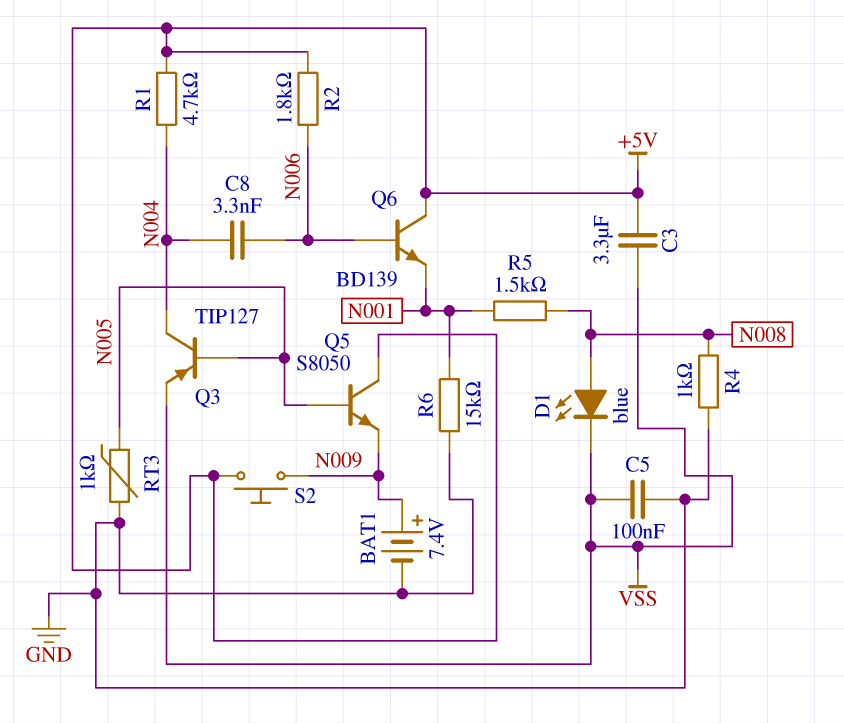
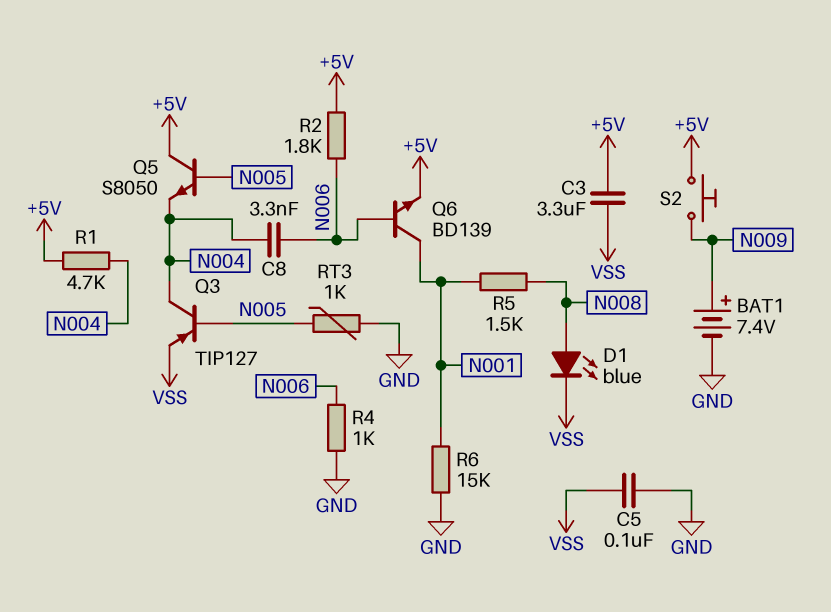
Q5: NPN S8050 (B N005, C +5V, E N009) -> NPN S8050 (B N005, C +5V, E N004)
Q6: NPN BD139 (B N006, C +5V, E N001) -> NPN BD139 (B N006, C N001, E +5V)
R4: 1k (GND, N008) -> 1k (GND, N006)

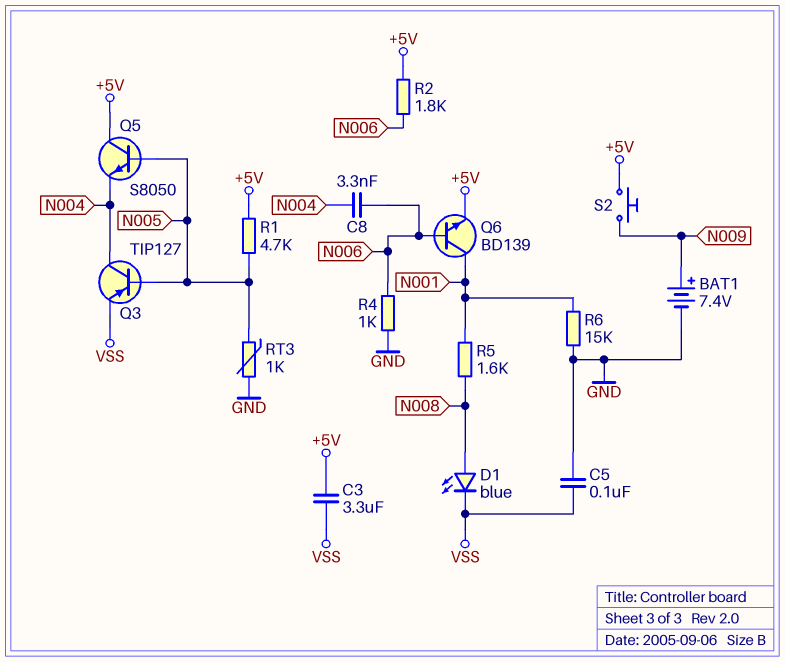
R1: 4.7k (+5V, N004) -> 4.7k (+5V, N005)
R5: 1.5k (N001, N008) -> 1.6k (N001, N008)

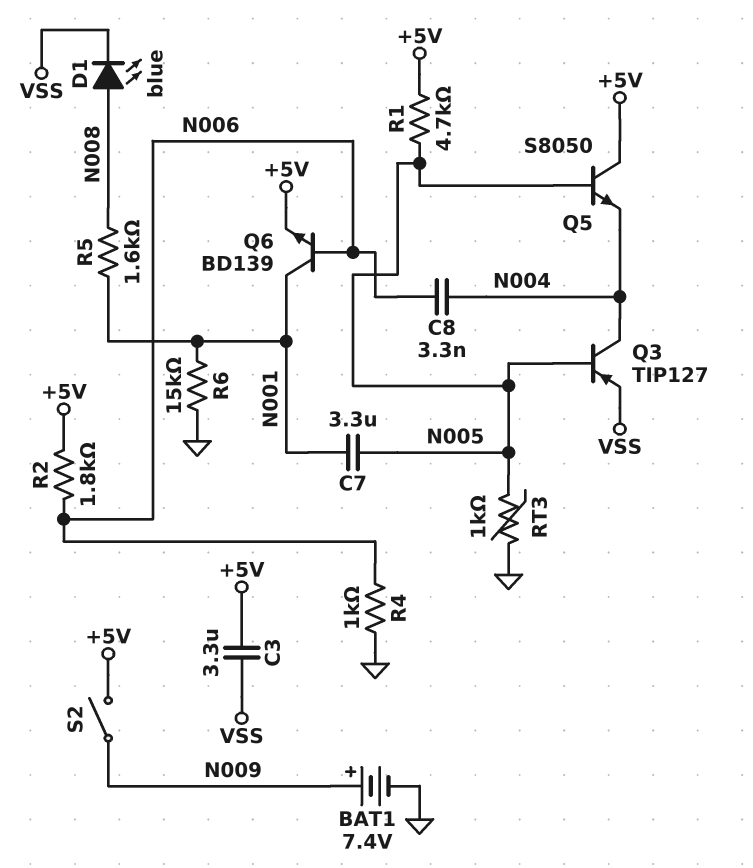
C5: 100nF (GND, VSS) -> none
C7: none -> 3.3uF (N001, N005)
S2: button (+5V, N009) -> switch (+5V, N009)

